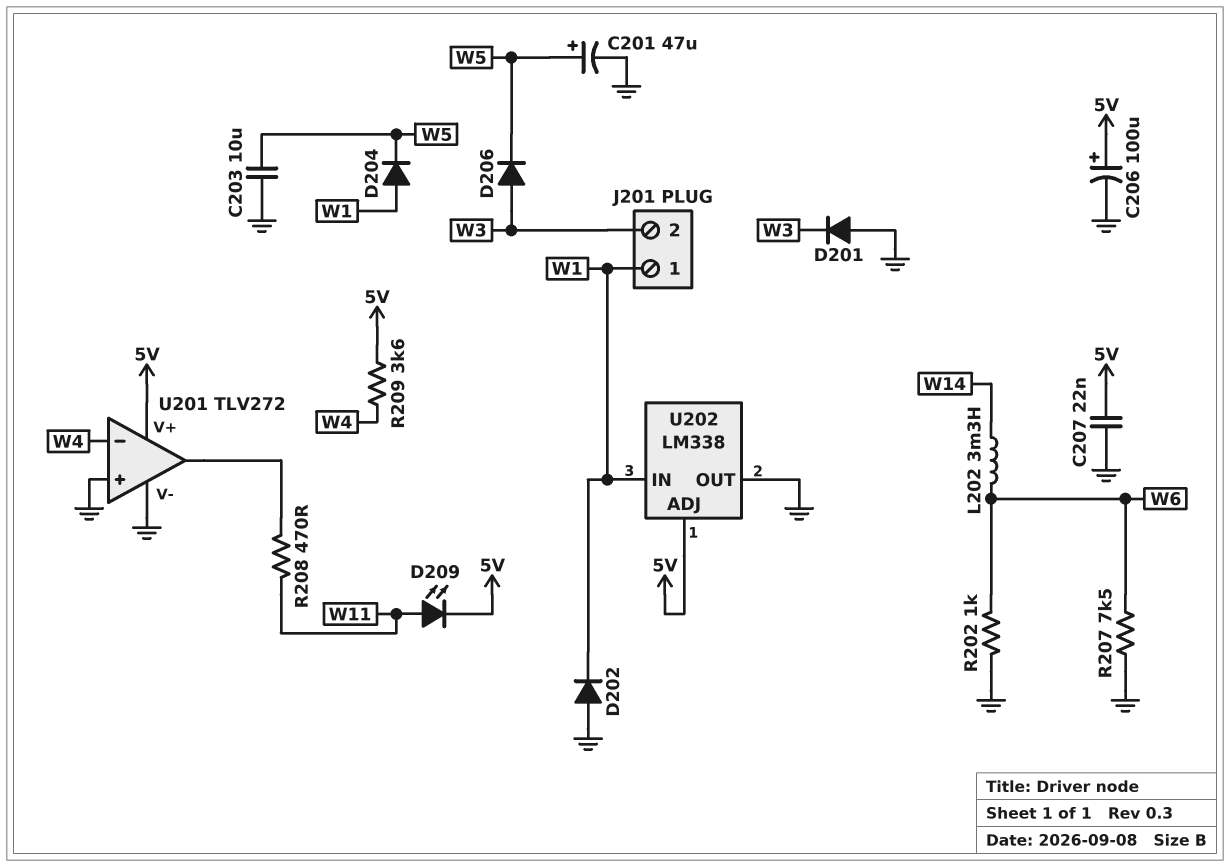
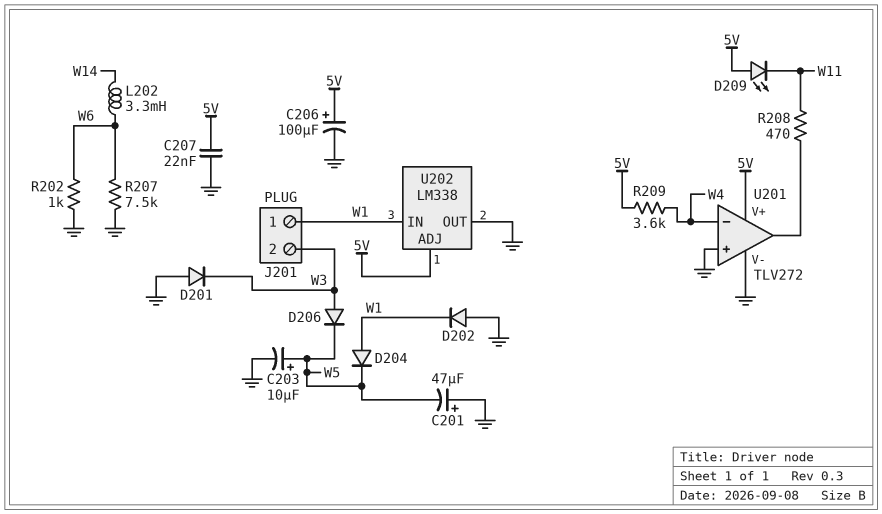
C201: 47uF (plus W5, minus GND) -> 47uF (plus GND, minus W5)
C203: 10uF (GND, W5) -> 10uF (plus W5, minus GND)
D209: LED (A W11, K 5V) -> LED (A 5V, K W11)

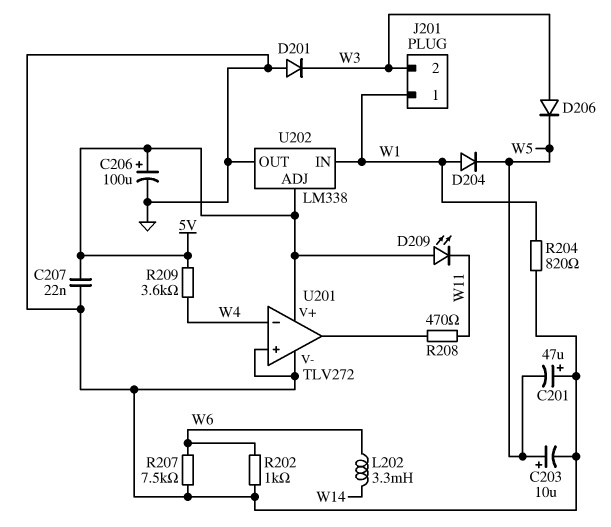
D202: diode (A GND, K W1) -> none
R204: none -> 820 (GND, W1)

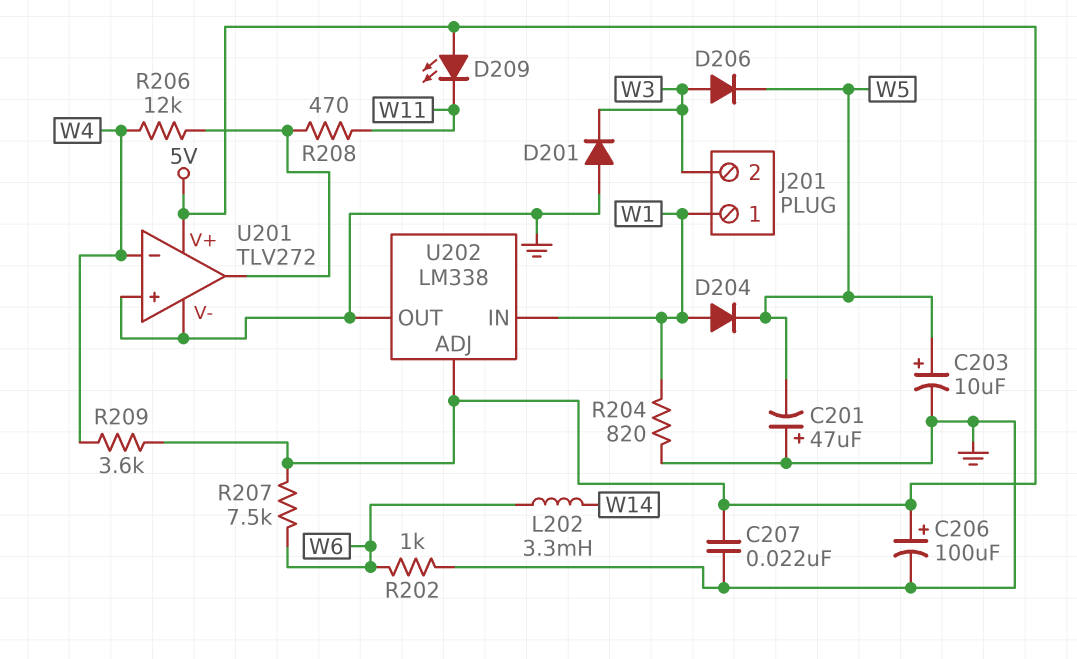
R206: none -> 12k (U201/out, W4)
R207: 7.5k (GND, W6) -> 7.5k (5V, W6)

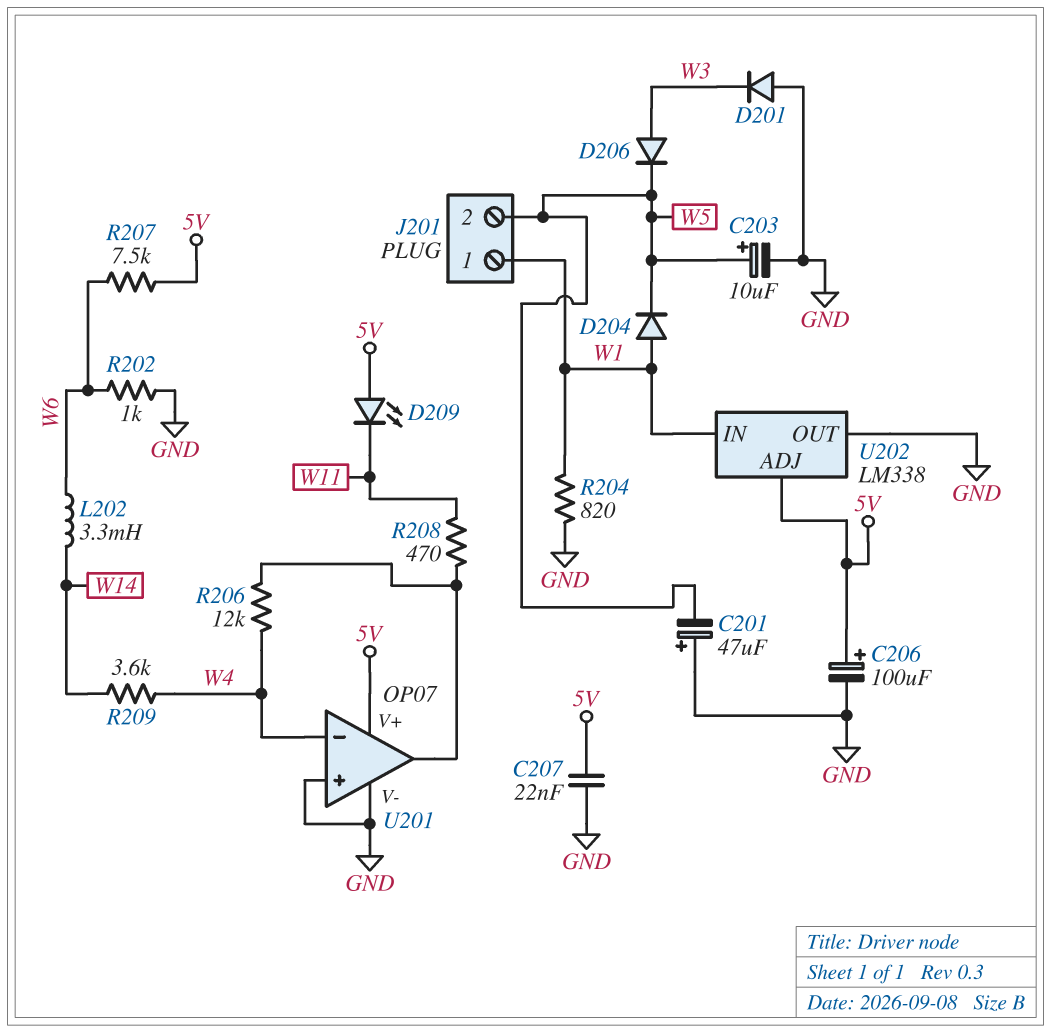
J201 pin 2: W3 -> W5
R209: 3.6k (5V, W4) -> 3.6k (W4, W14)
U201: TLV272 -> OP07

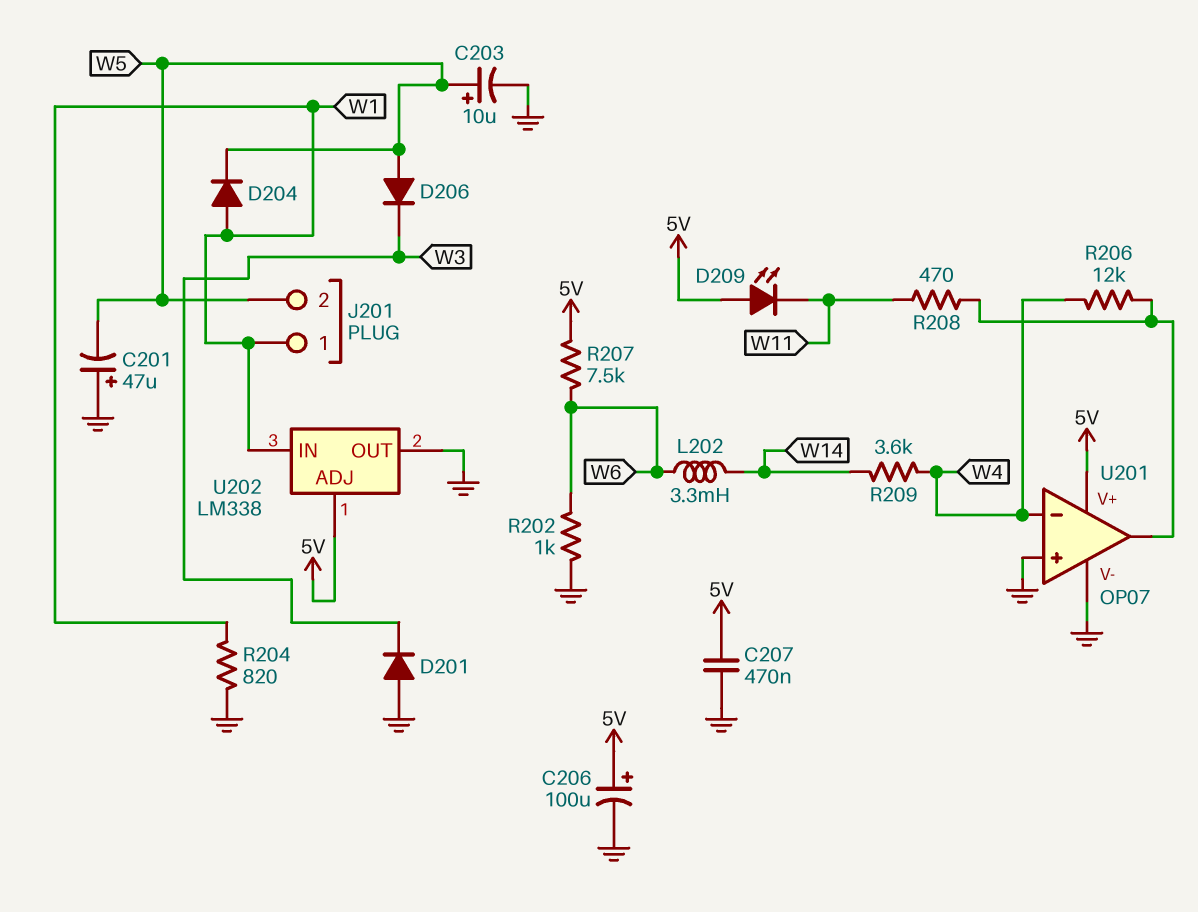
C207: 22nF (5V, GND) -> 470nF (5V, GND)
D206: diode (A W3, K W5) -> diode (A W5, K W3)

